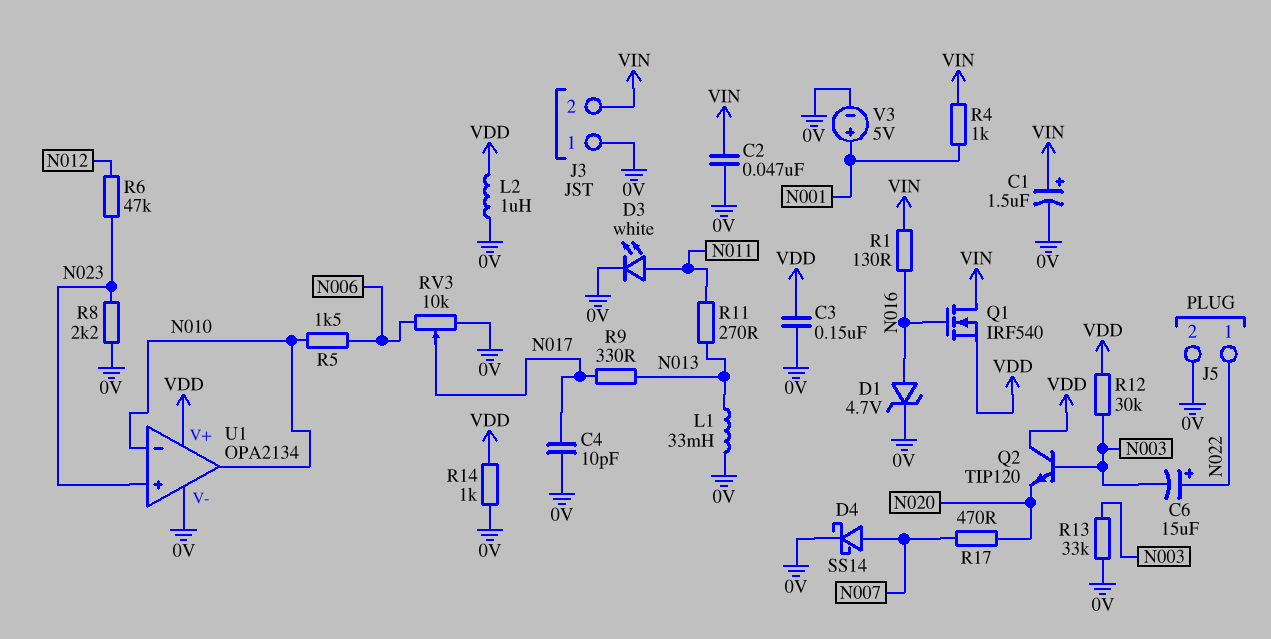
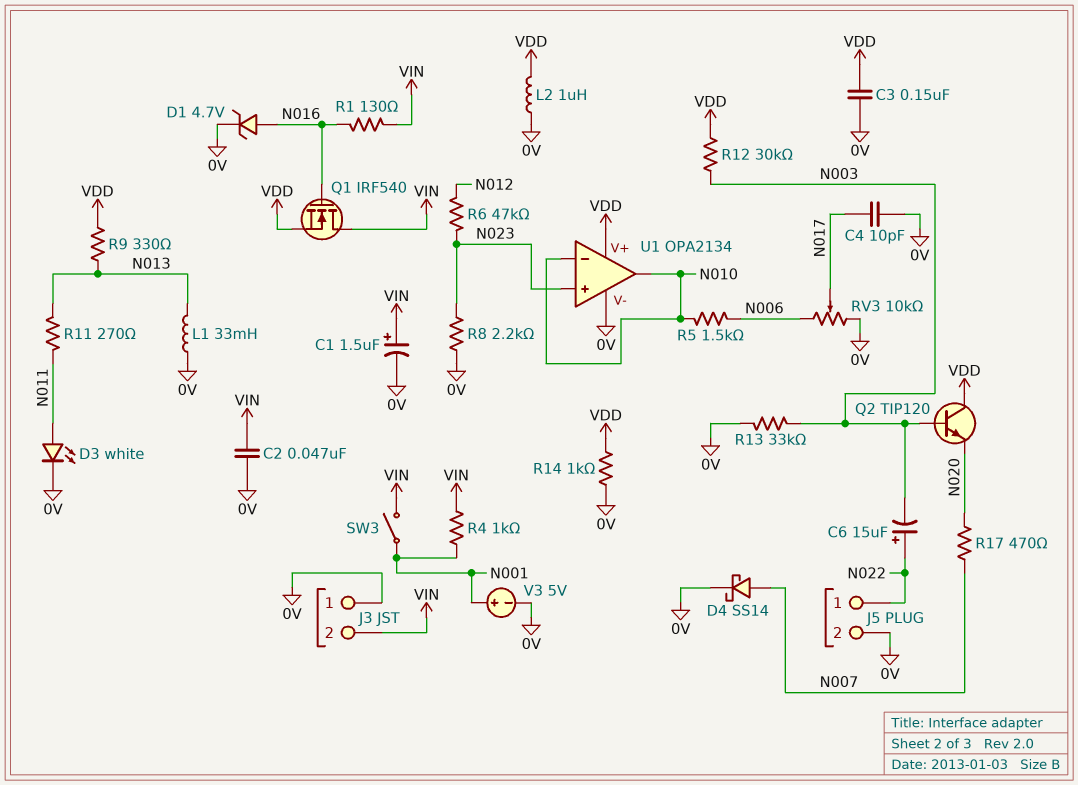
R9: 330 (N013, N017) -> 330 (N013, VDD)
SW3: none -> switch (N001, VIN)

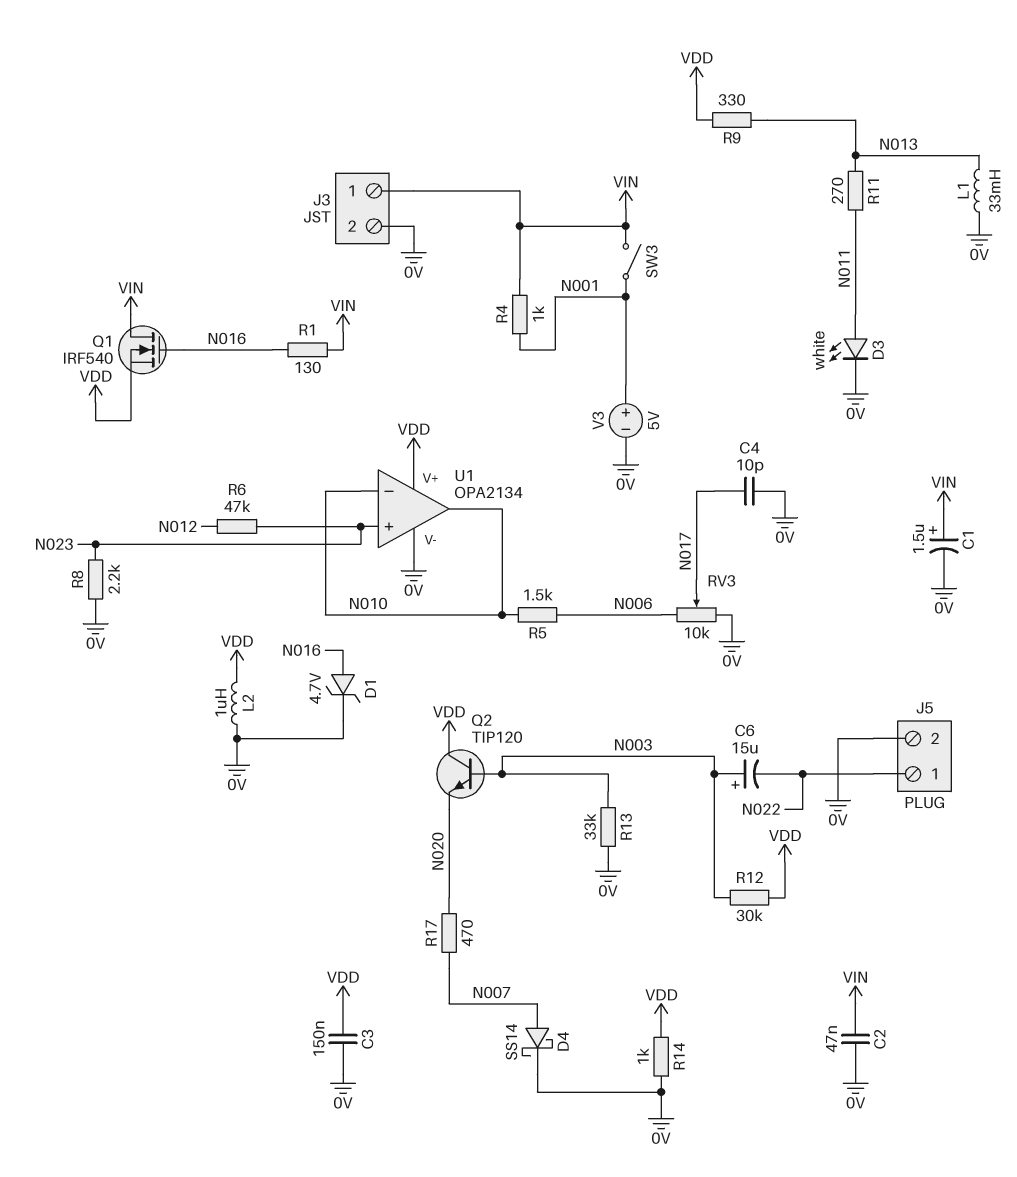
C6: 15uF (plus N022, minus N003) -> 15uF (plus N003, minus N022)
J3 pin 1: 0V -> VIN
J3 pin 2: VIN -> 0V

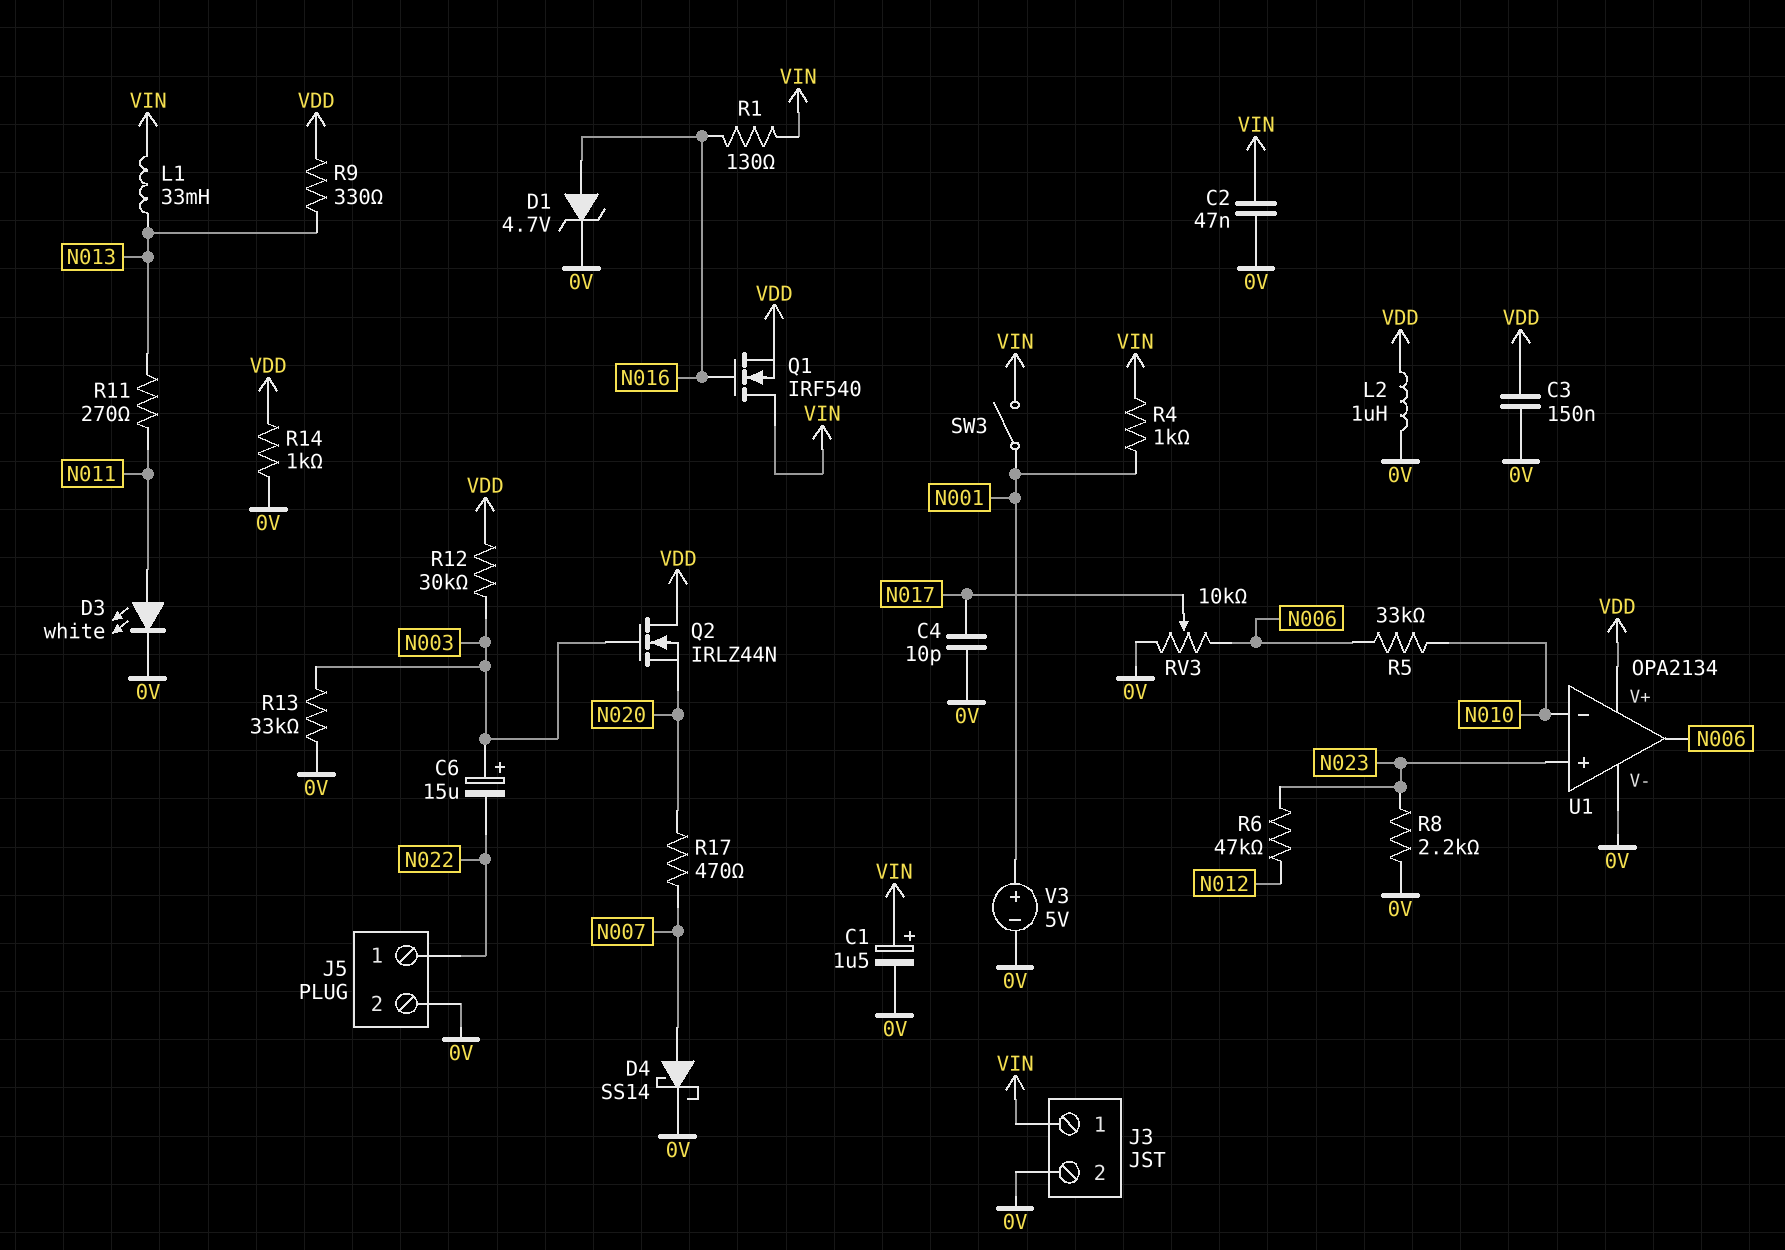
L1: 33mH (0V, N013) -> 33mH (N013, VIN)
Q2: NPN TIP120 (B N003, C VDD, E N020) -> NMOS IRLZ44N (G N003, D VDD, S N020)
R5: 1.5k (N006, N010) -> 33k (N006, N010)
U1 pin out: N010 -> N006

